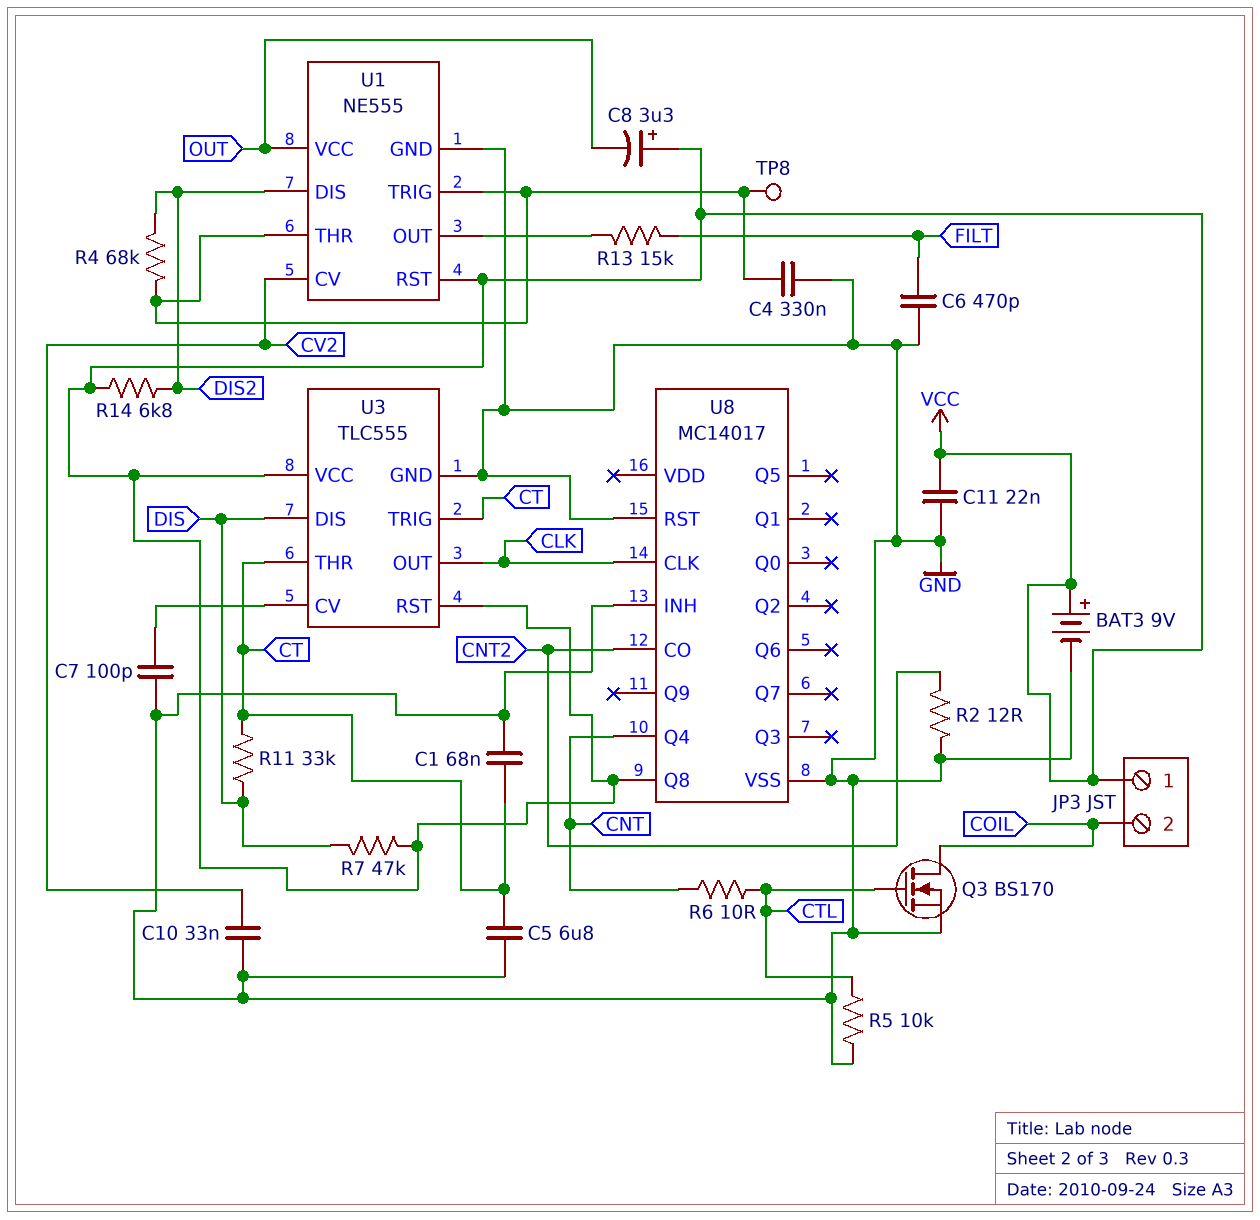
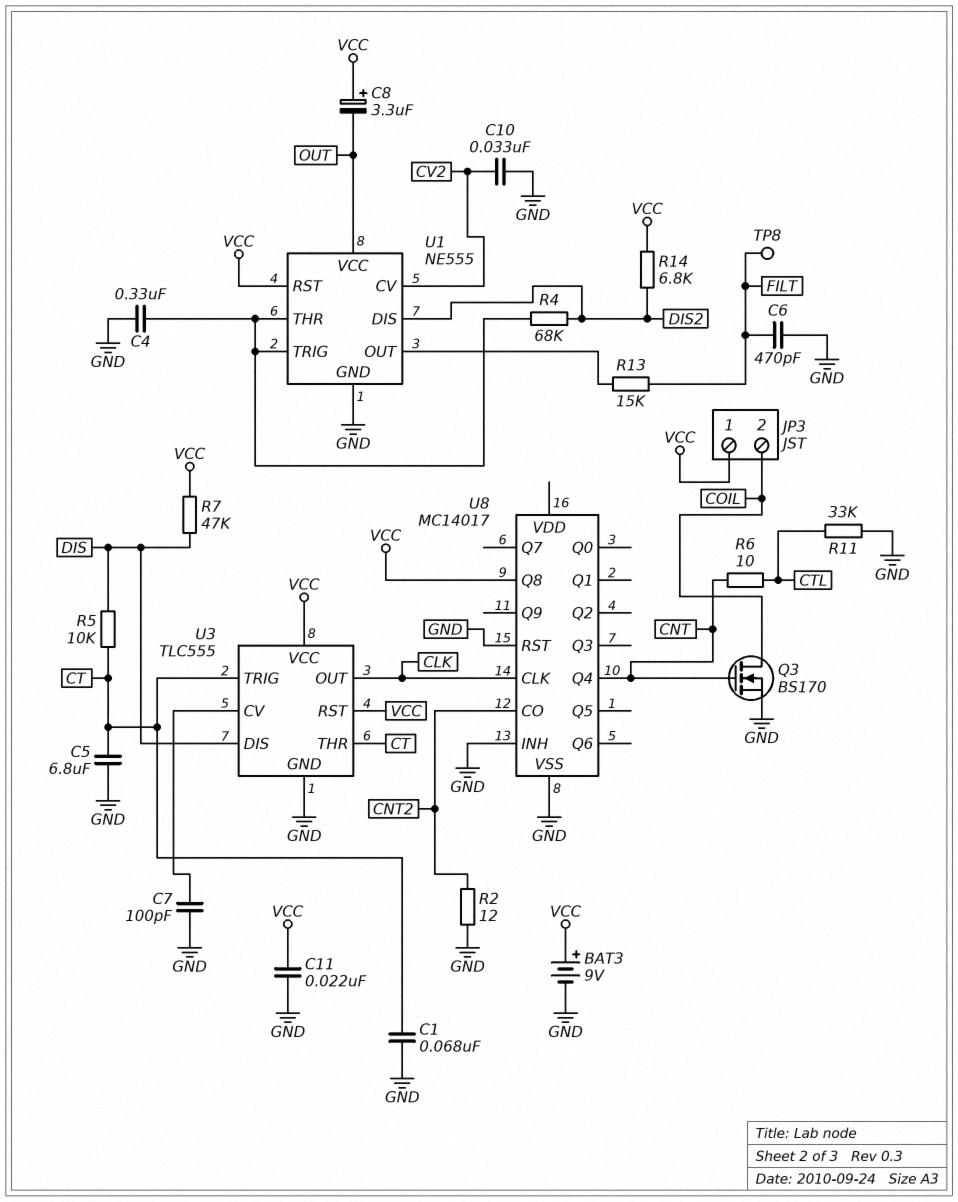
Q3: NMOS BS170 (G CTL, D COIL, S GND) -> NMOS BS170 (G CNT, D COIL, S GND)
R5: 10k (CTL, GND) -> 10k (CT, DIS)
R11: 33k (CT, DIS) -> 33k (CTL, GND)
TP8: test point (U1/THR) -> test point (FILT)

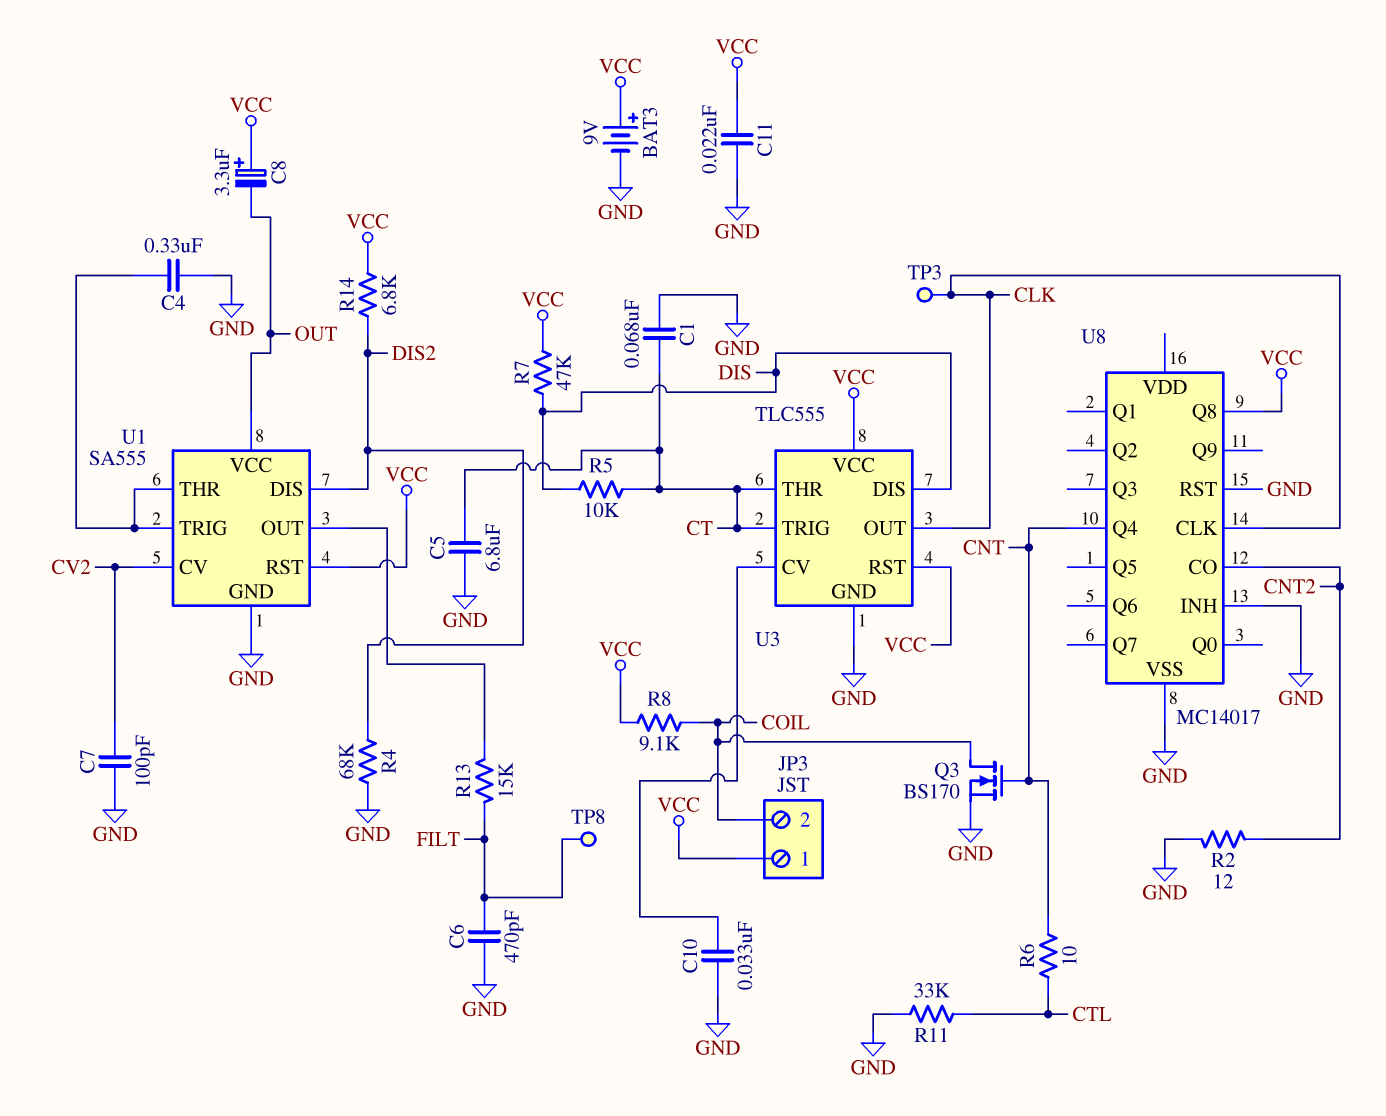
C7: 100pF (GND, U3/CV) -> 100pF (CV2, GND)
C10: 33nF (CV2, GND) -> 33nF (GND, U3/CV)
R4: 68k (DIS2, U1/THR) -> 68k (DIS2, GND)
R8: none -> 9.1k (COIL, VCC)
TP3: none -> test point (CLK)
U1: NE555 -> SA555

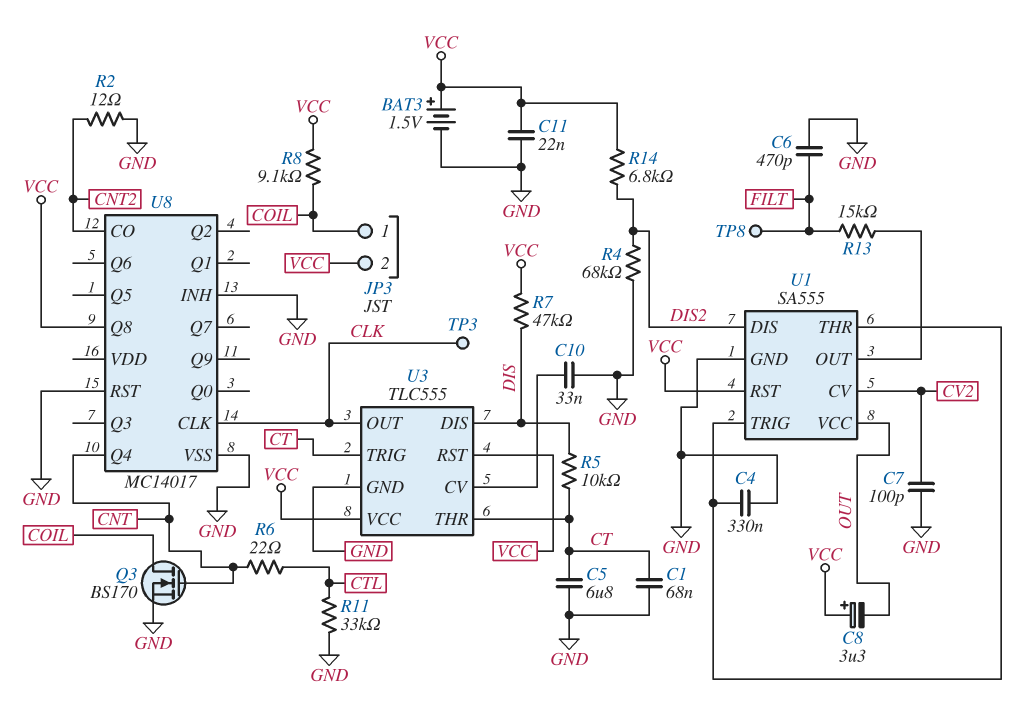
BAT3: 9V (plus VCC, minus GND) -> 1.5V (plus VCC, minus GND)
JP3 pin 1: VCC -> COIL
JP3 pin 2: COIL -> VCC
R6: 10 (CNT, CTL) -> 22 (CNT, CTL)

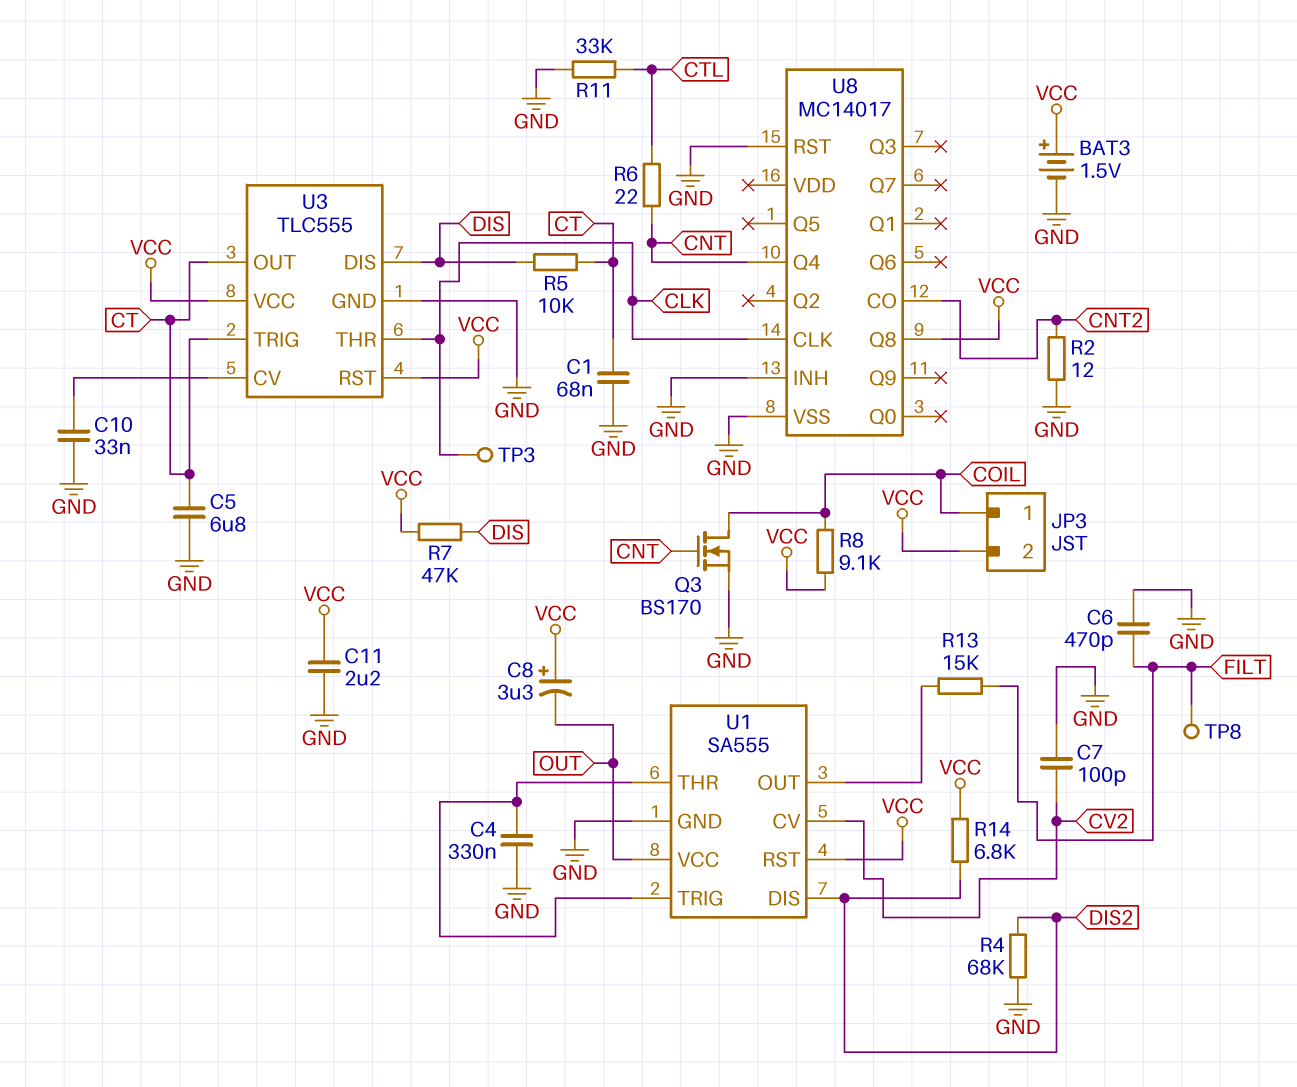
C11: 22nF (GND, VCC) -> 2.2uF (GND, VCC)
U3 pin OUT: CLK -> CT
U3 pin THR: CT -> CLK

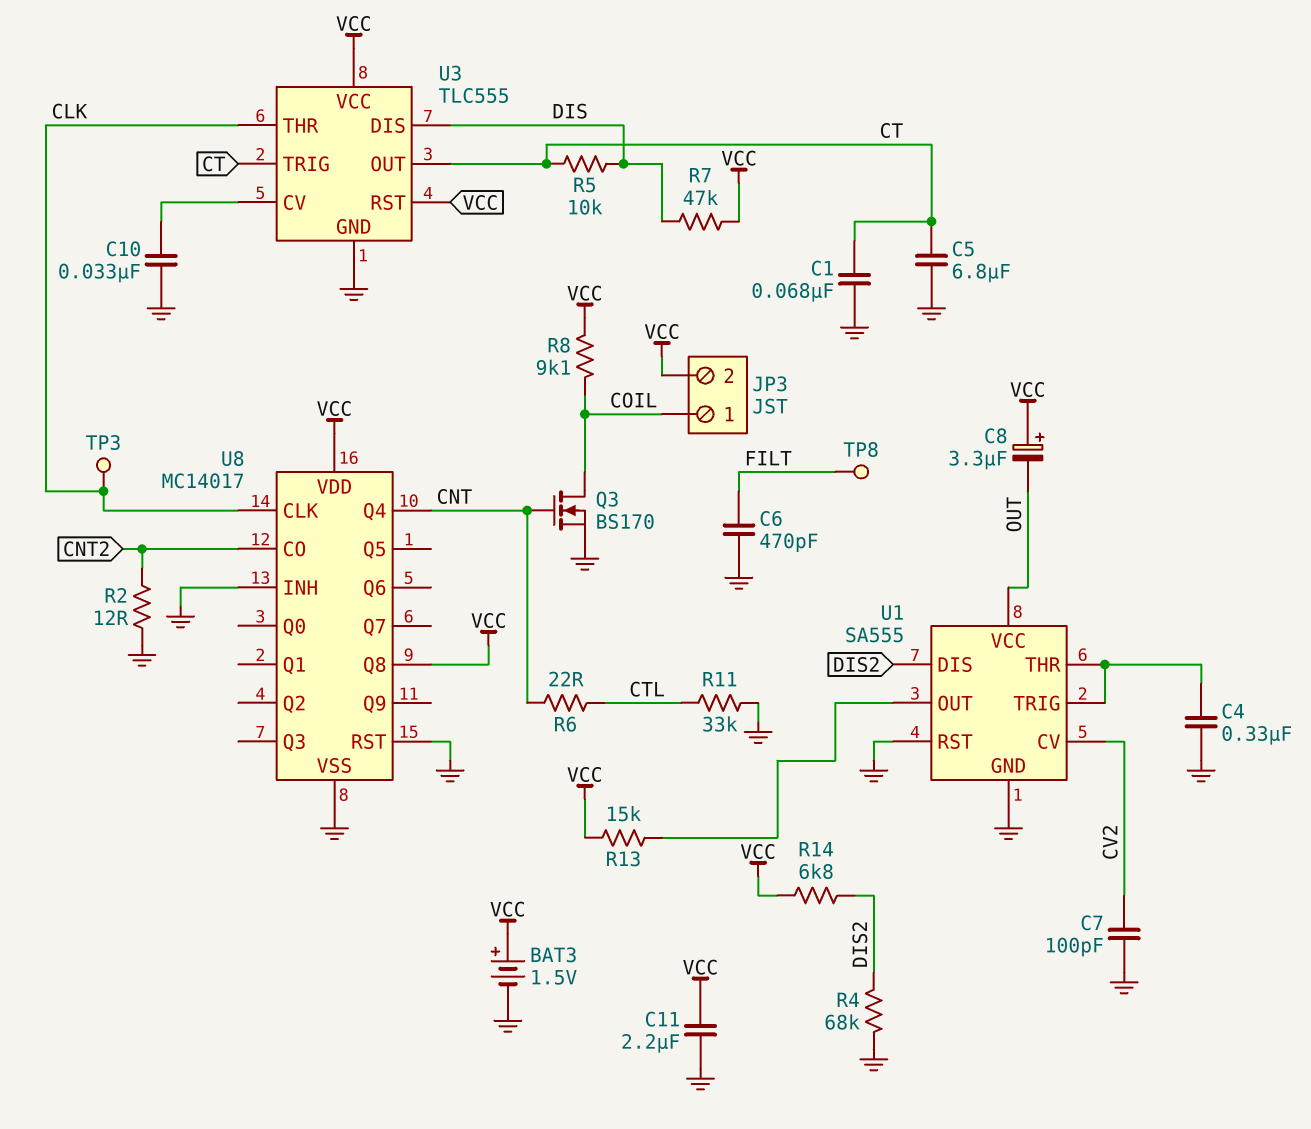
R13: 15k (FILT, U1/OUT) -> 15k (U1/OUT, VCC)
U1 pin RST: VCC -> GND
U8 pin VDD: none -> VCC

